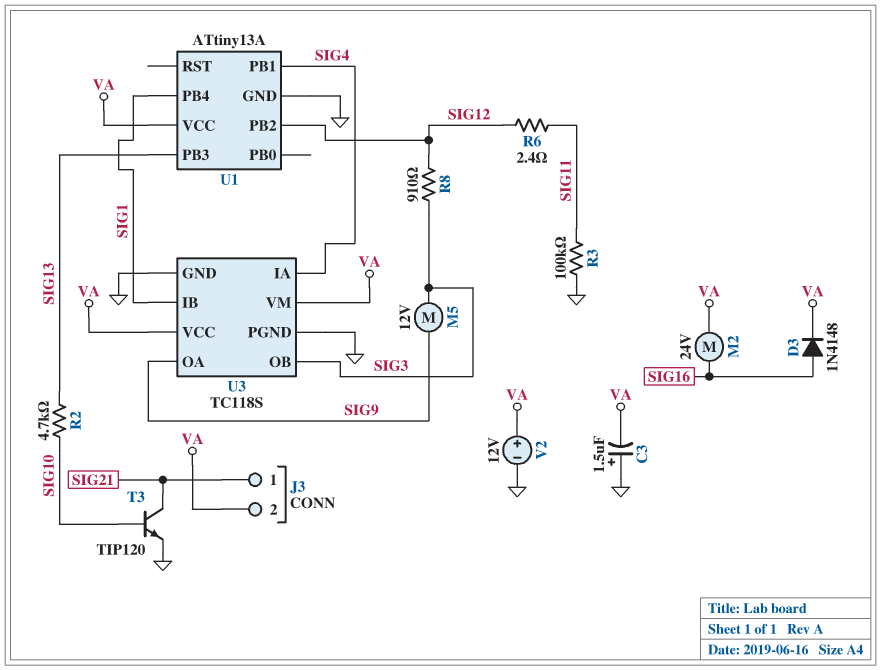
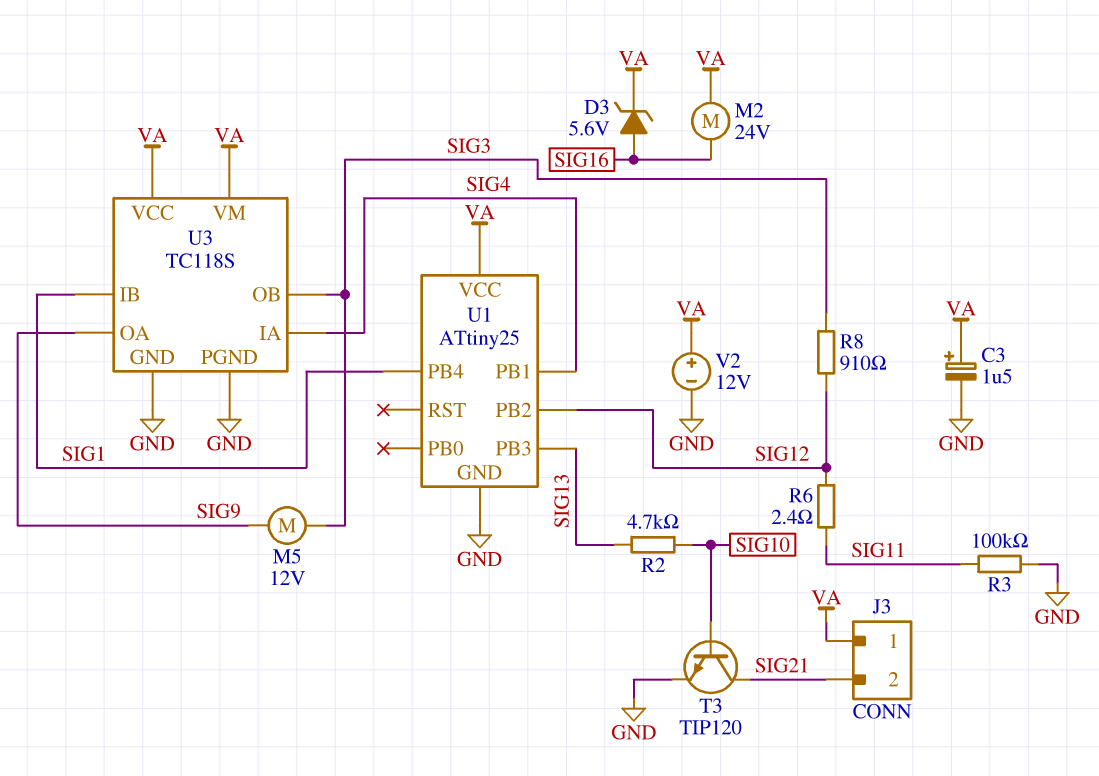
C3: 1.5uF (plus GND, minus VA) -> 1.5uF (plus VA, minus GND)
D3: diode 1N4148 (A SIG16, K VA) -> zener 5.6V (A SIG16, K VA)
J3 pin 1: SIG21 -> VA
J3 pin 2: VA -> SIG21
U1: ATtiny13A -> ATtiny25

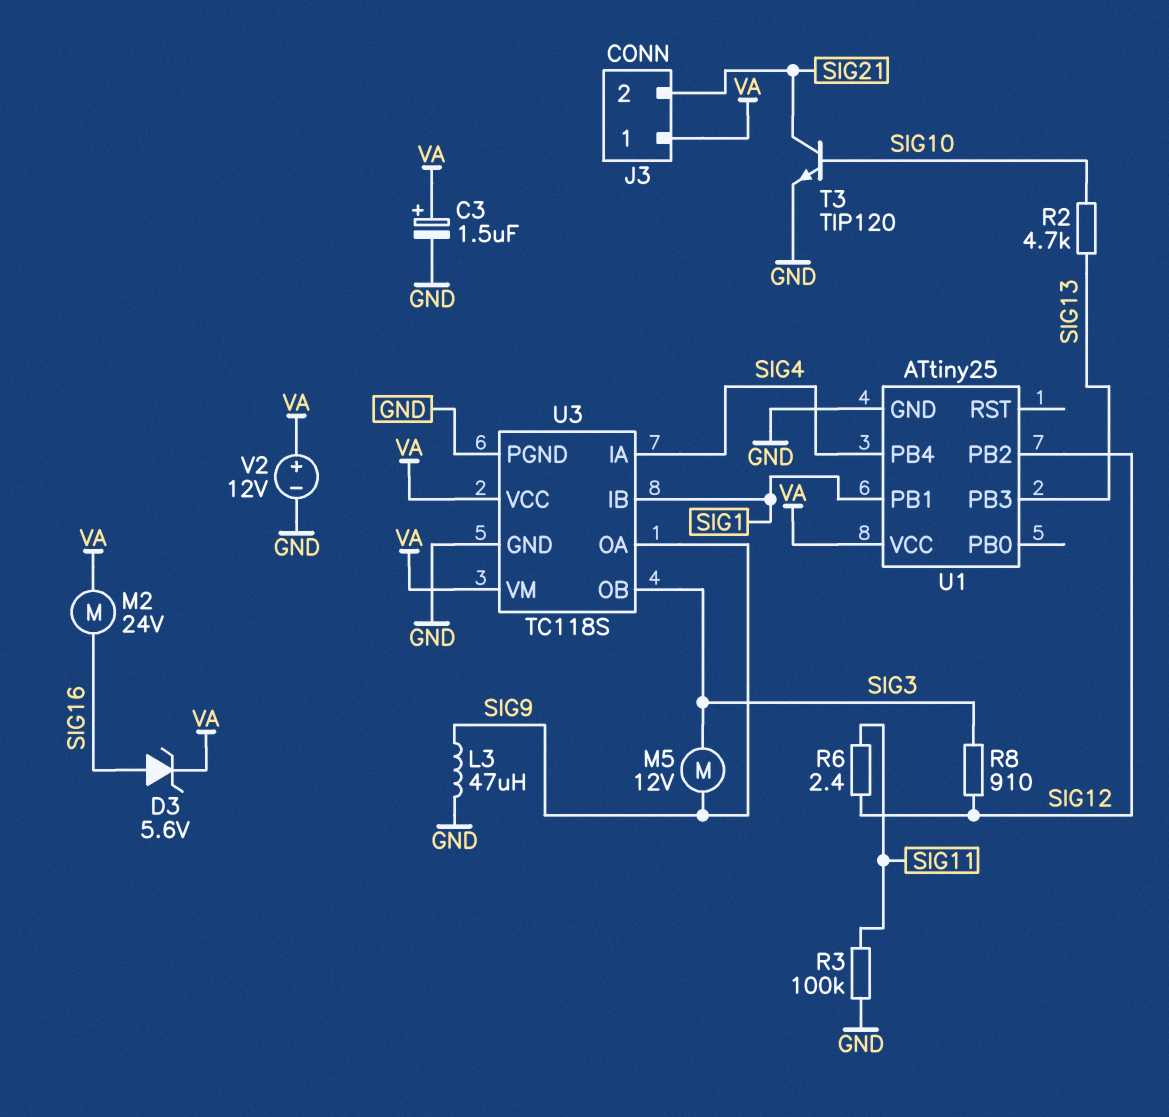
L3: none -> 47uH (GND, SIG9)
U1 pin PB1: SIG4 -> SIG1
U1 pin PB4: SIG1 -> SIG4

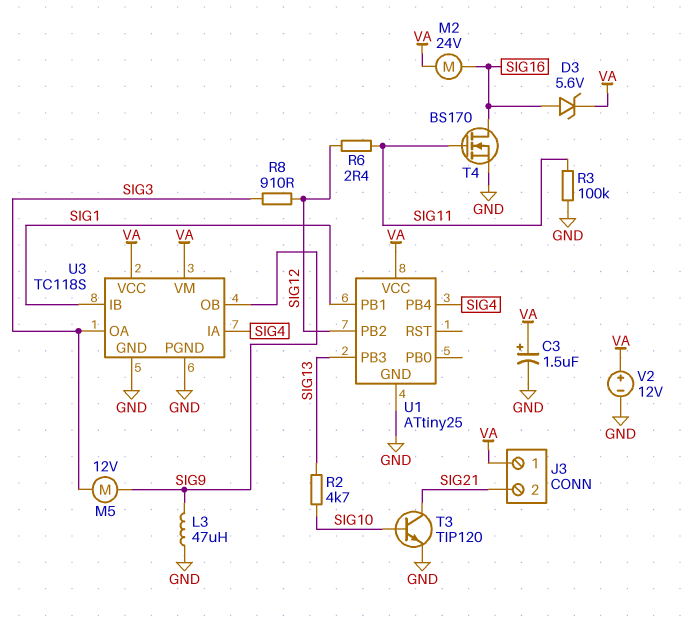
T4: none -> NMOS BS170 (G SIG11, D SIG16, S GND)
U3 pin OA: SIG9 -> SIG3
U3 pin OB: SIG3 -> SIG9

